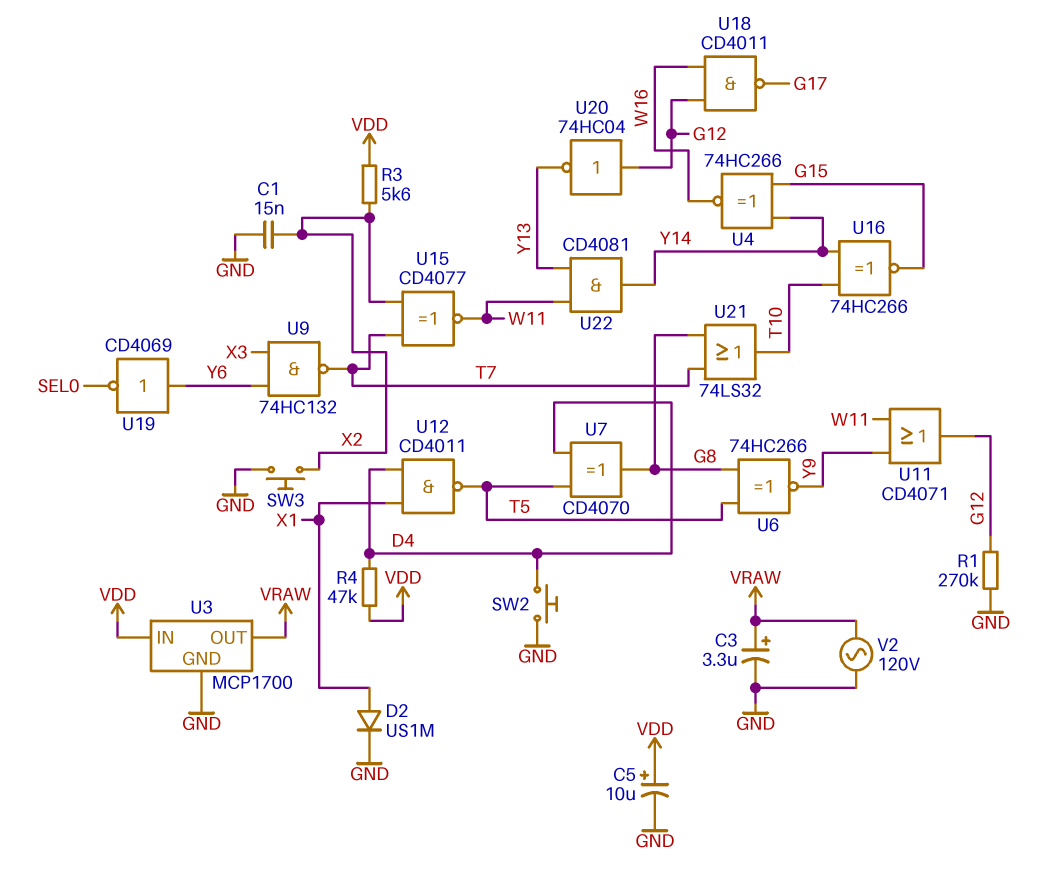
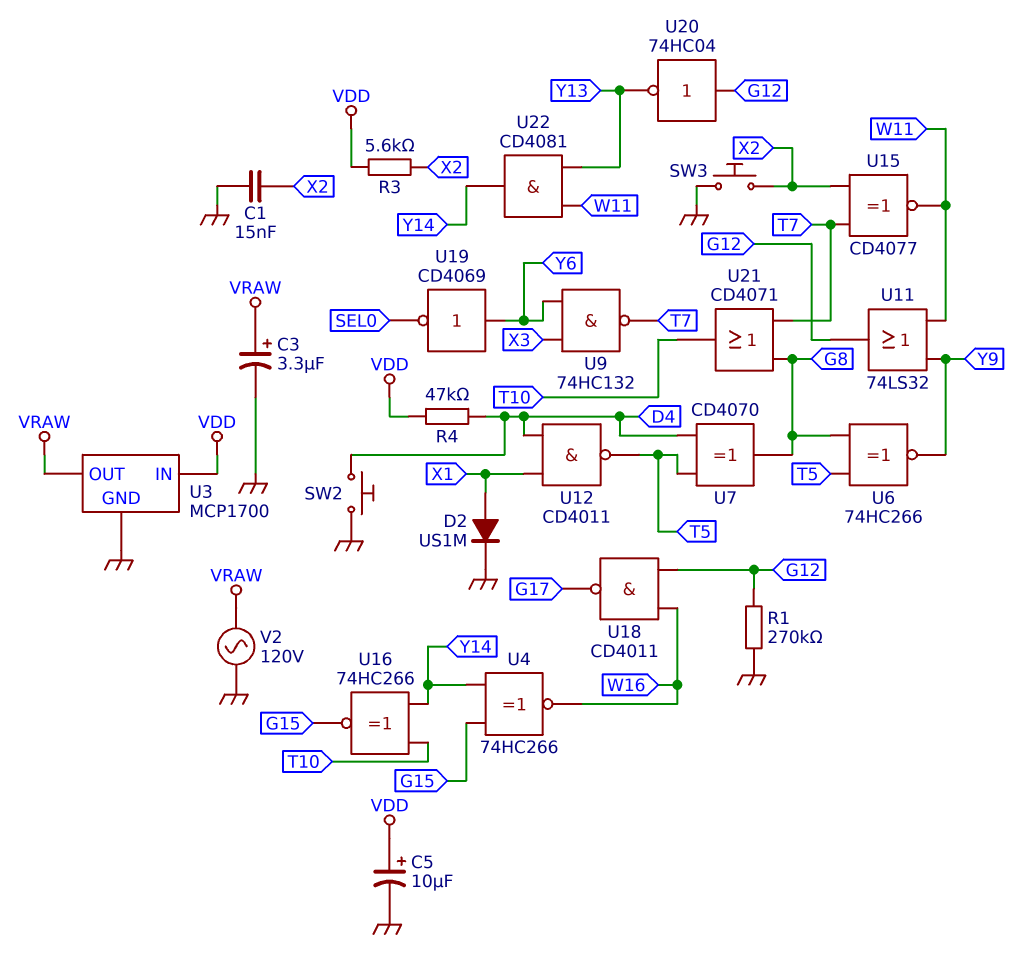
U11: OR CD4071 (in W11, in Y9, out G12) -> OR 74LS32 (in W11, in Y9, out G12)
U21: OR 74LS32 (in G8, in T7, out T10) -> OR CD4071 (in G8, in T7, out T10)

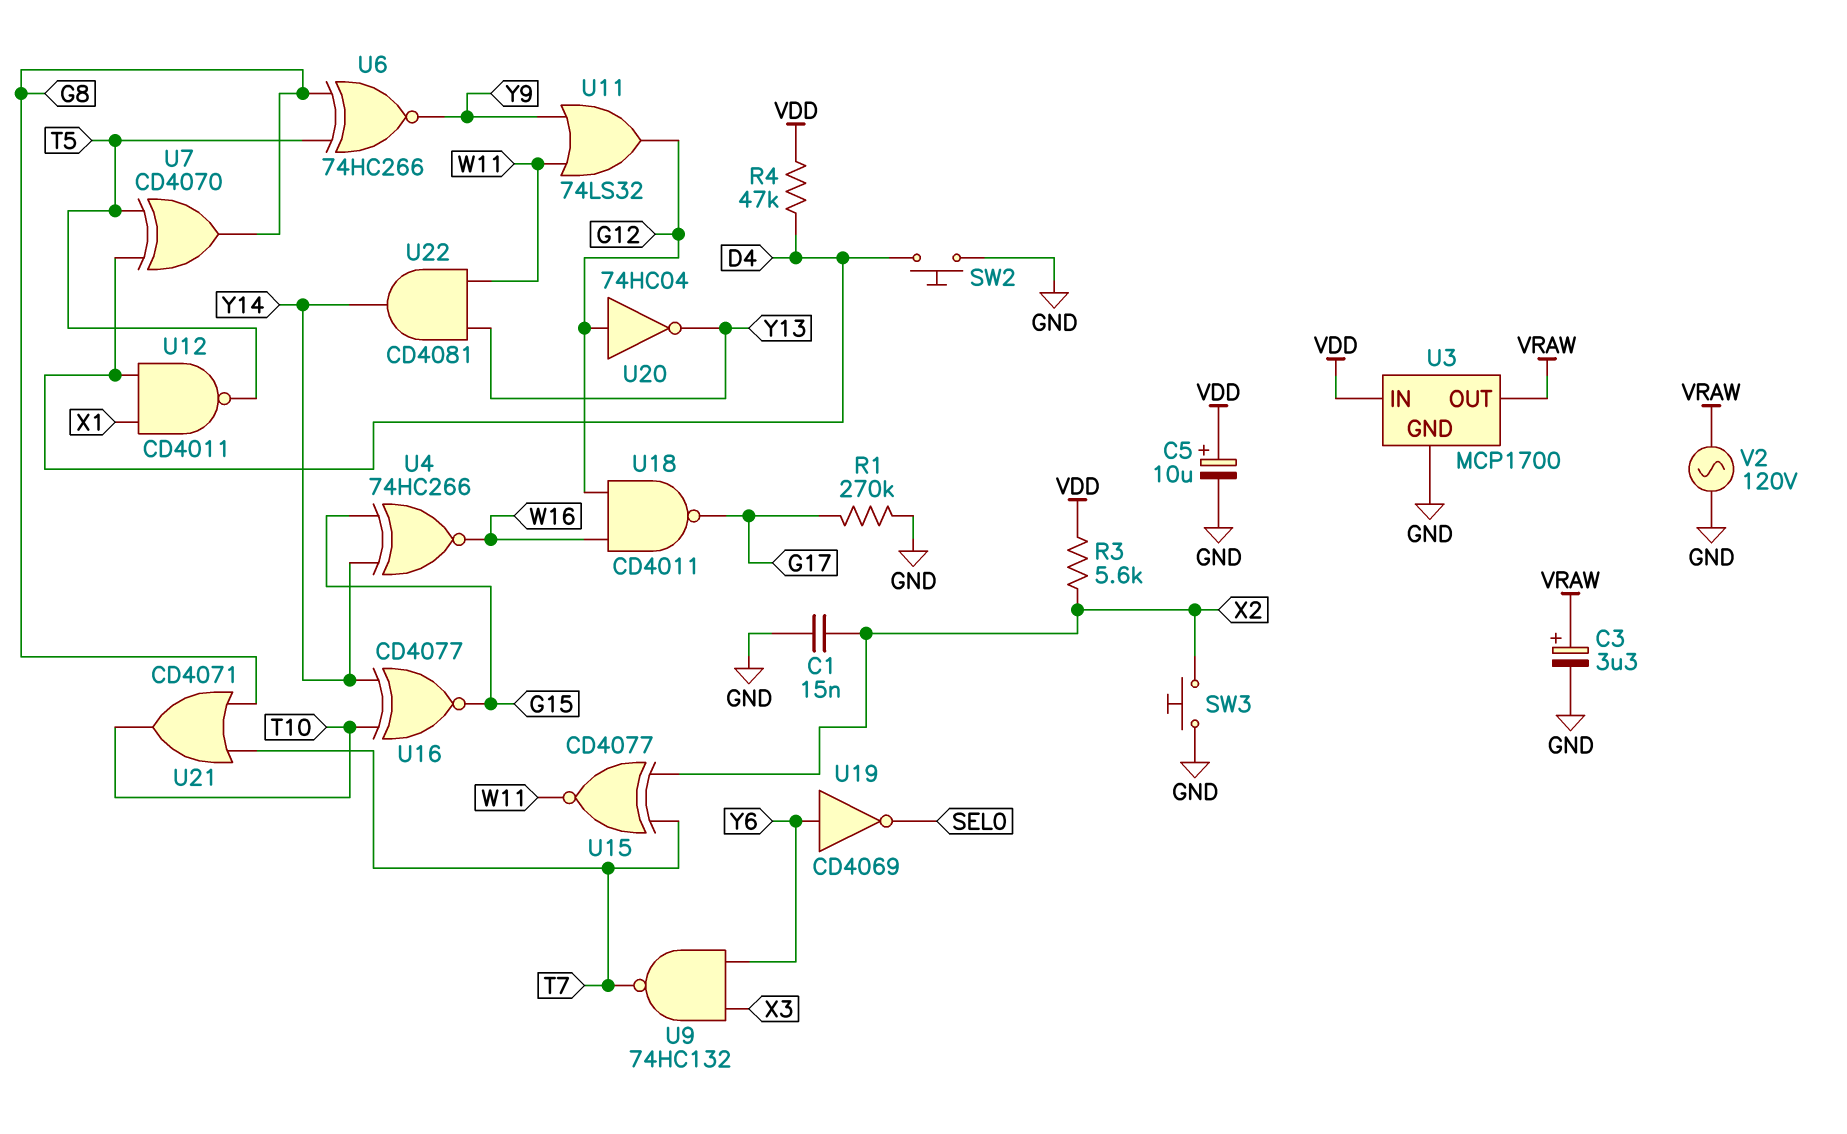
D2: diode US1M (A X1, K GND) -> none
R1: 270k (G12, GND) -> 270k (G17, GND)
U16: XNOR 74HC266 (in T10, in Y14, out G15) -> XNOR CD4077 (in T10, in Y14, out G15)

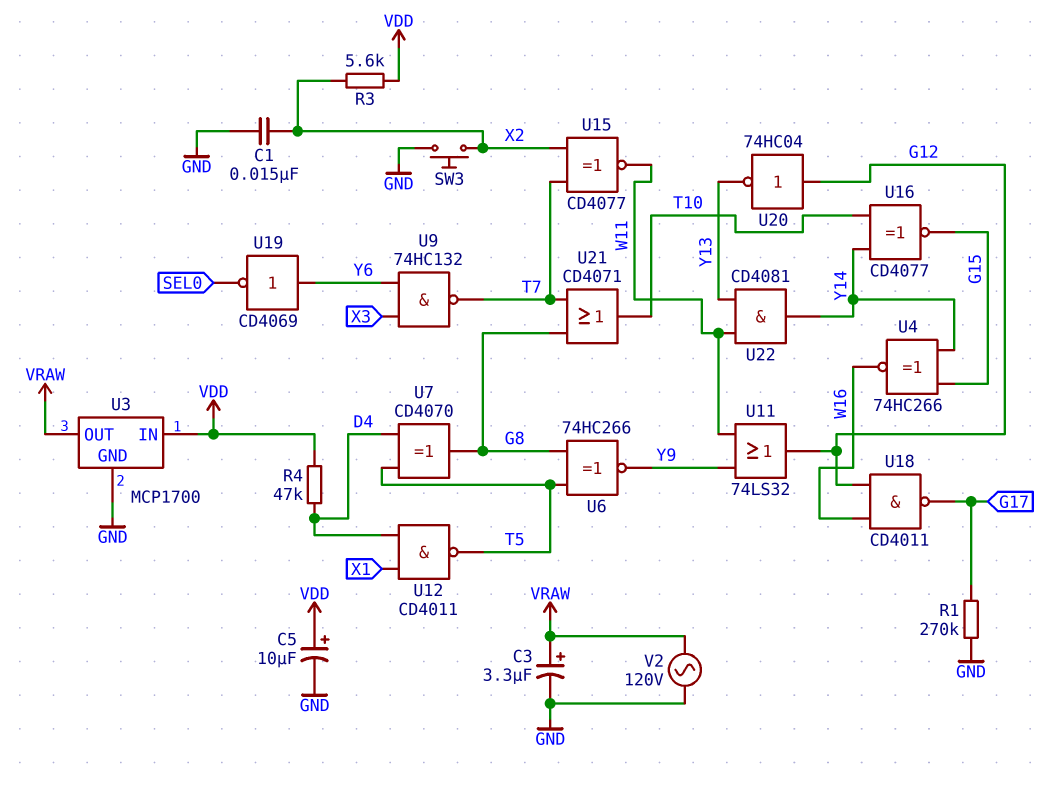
SW2: button (D4, GND) -> none

